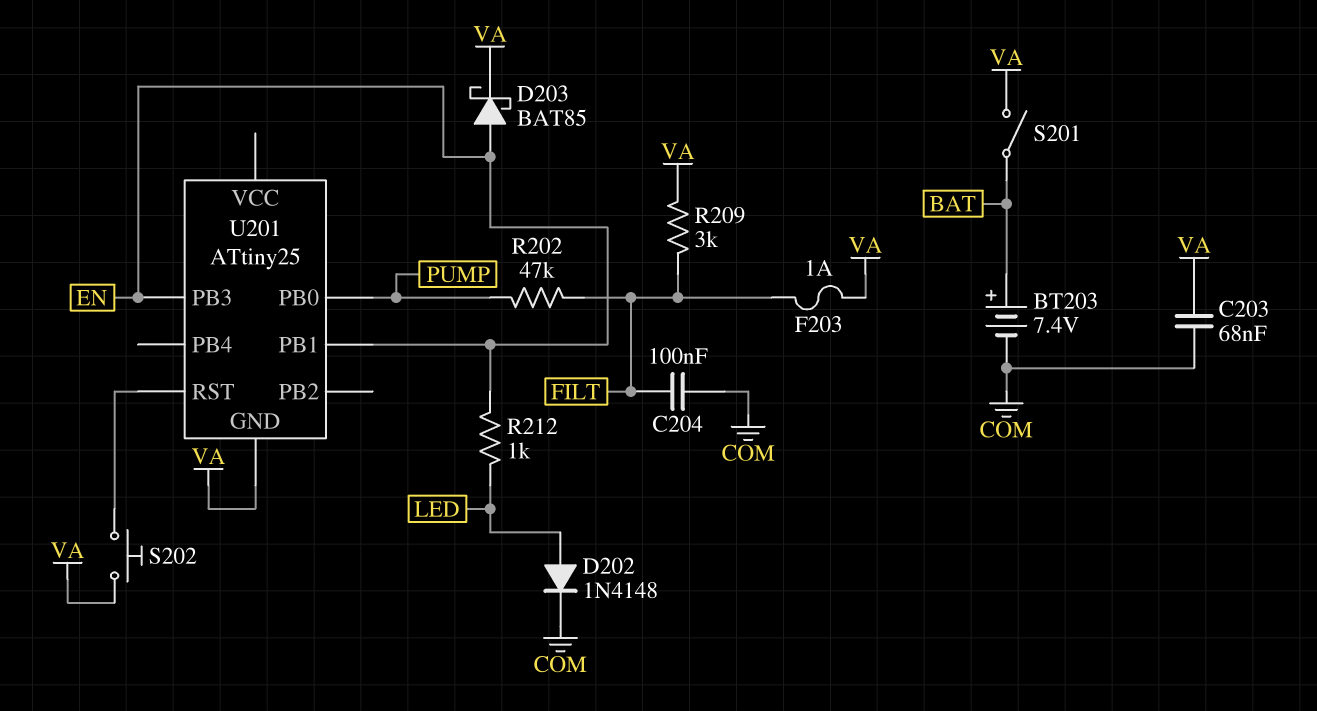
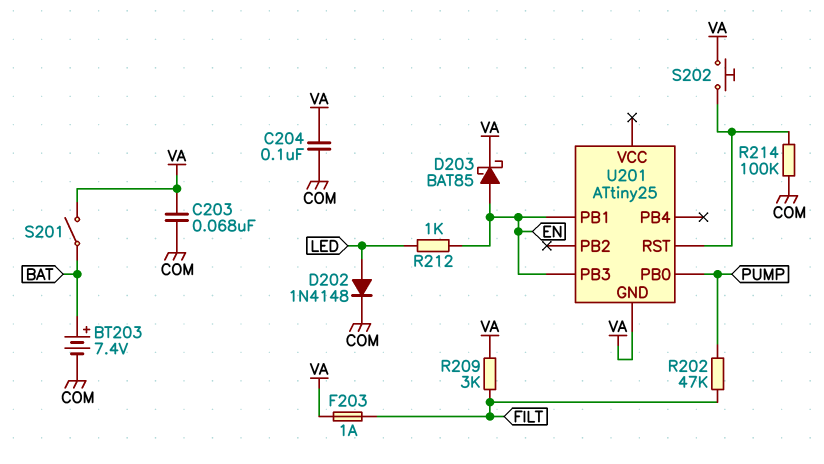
C204: 100nF (COM, FILT) -> 100nF (COM, VA)
R214: none -> 100k (COM, U201/RST)

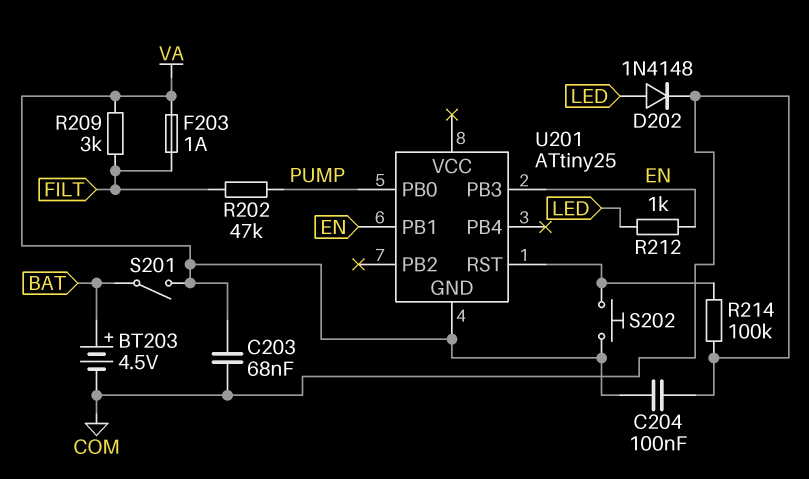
BT203: 7.4V (plus BAT, minus COM) -> 4.5V (plus BAT, minus COM)
D203: schottky BAT85 (A EN, K VA) -> none

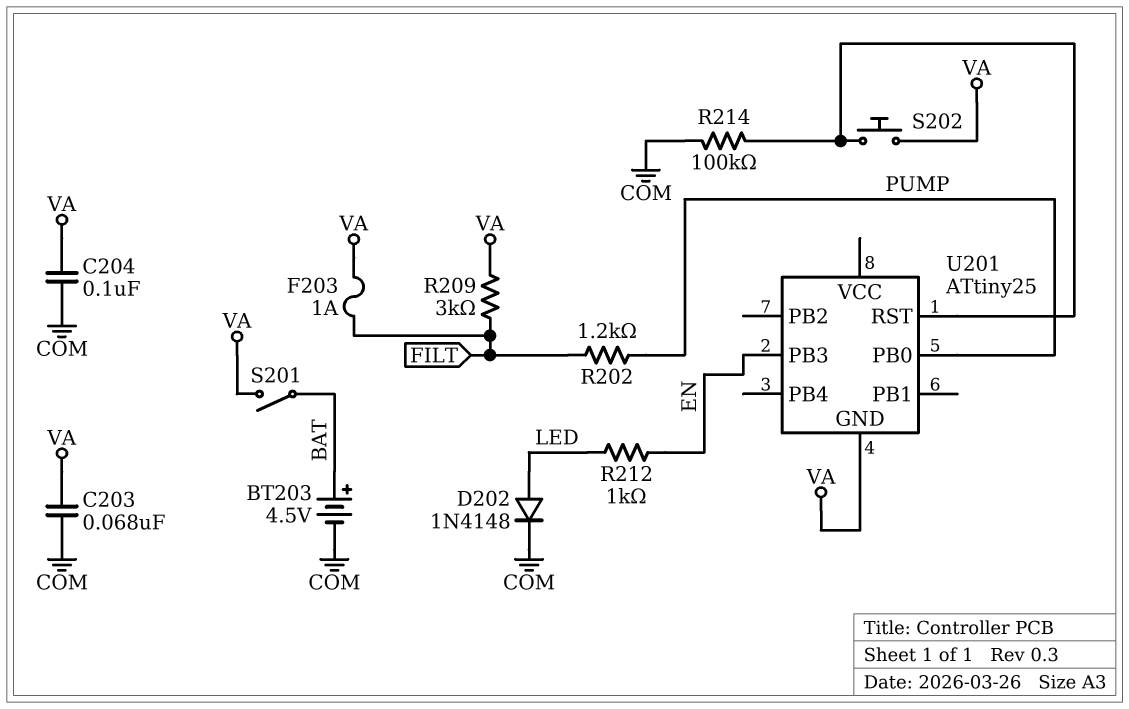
R202: 47k (FILT, PUMP) -> 1.2k (FILT, PUMP)
U201 pin PB1: EN -> none

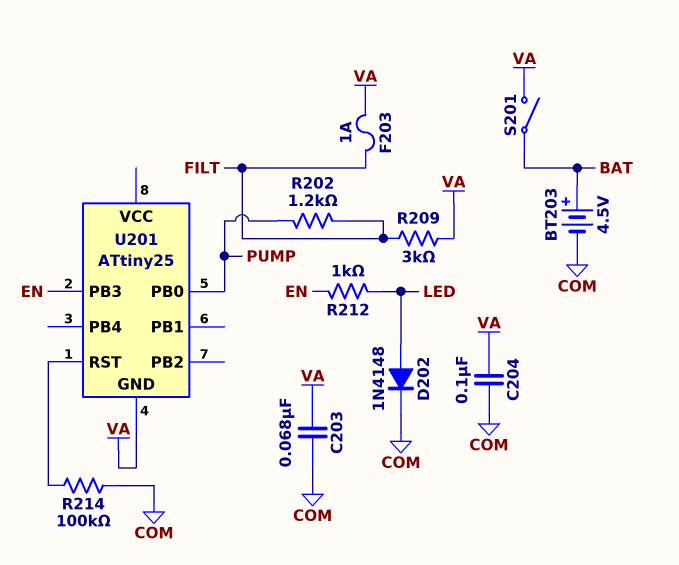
S202: button (U201/RST, VA) -> none

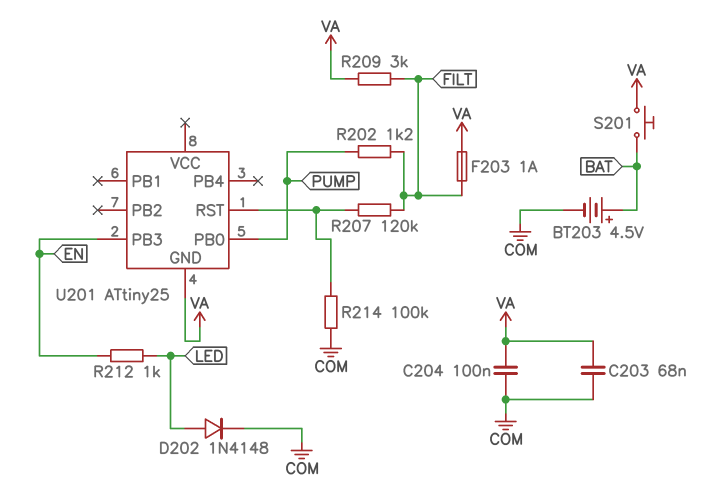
R207: none -> 120k (FILT, U201/RST)
S201: switch (BAT, VA) -> button (BAT, VA)

